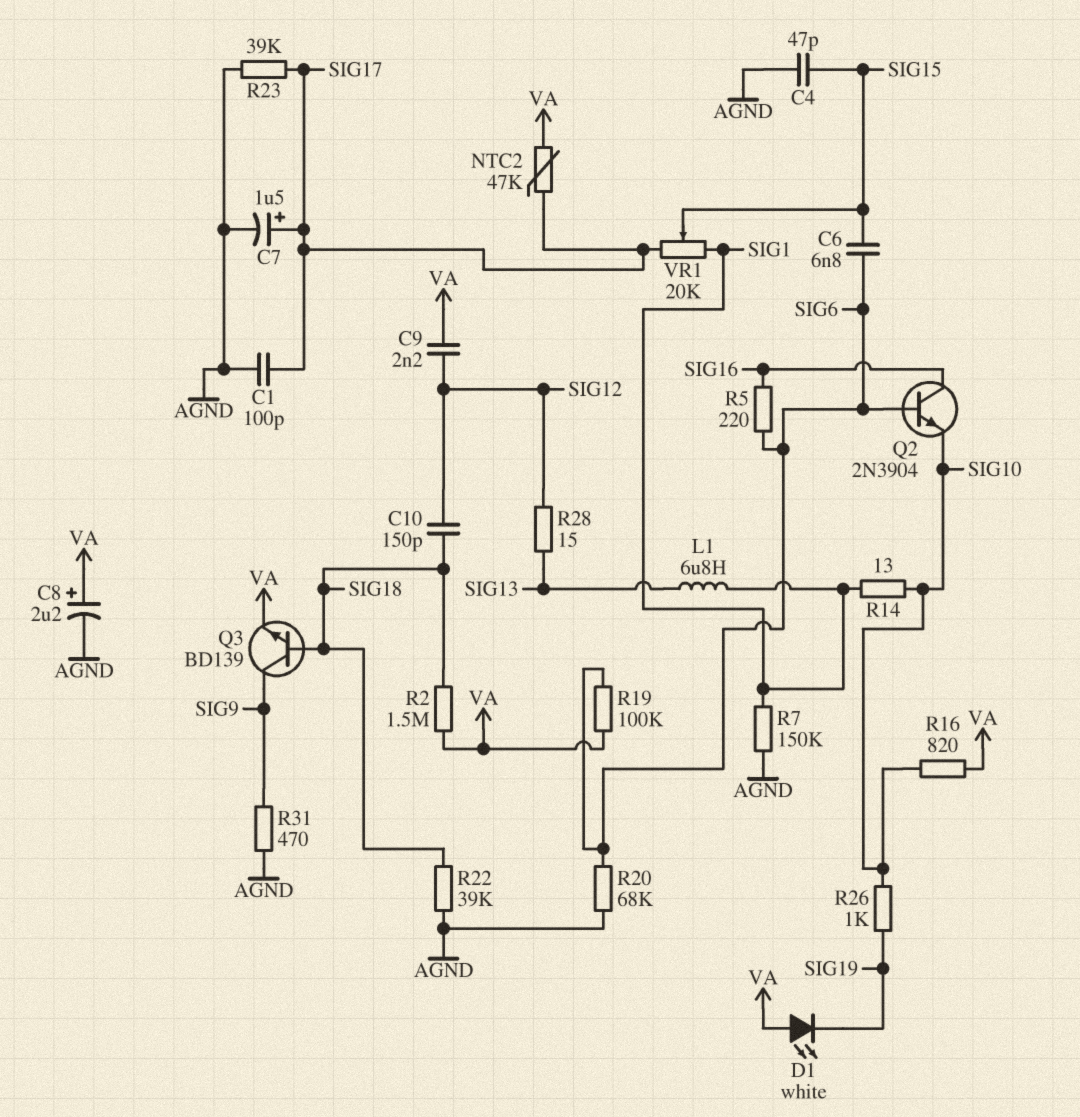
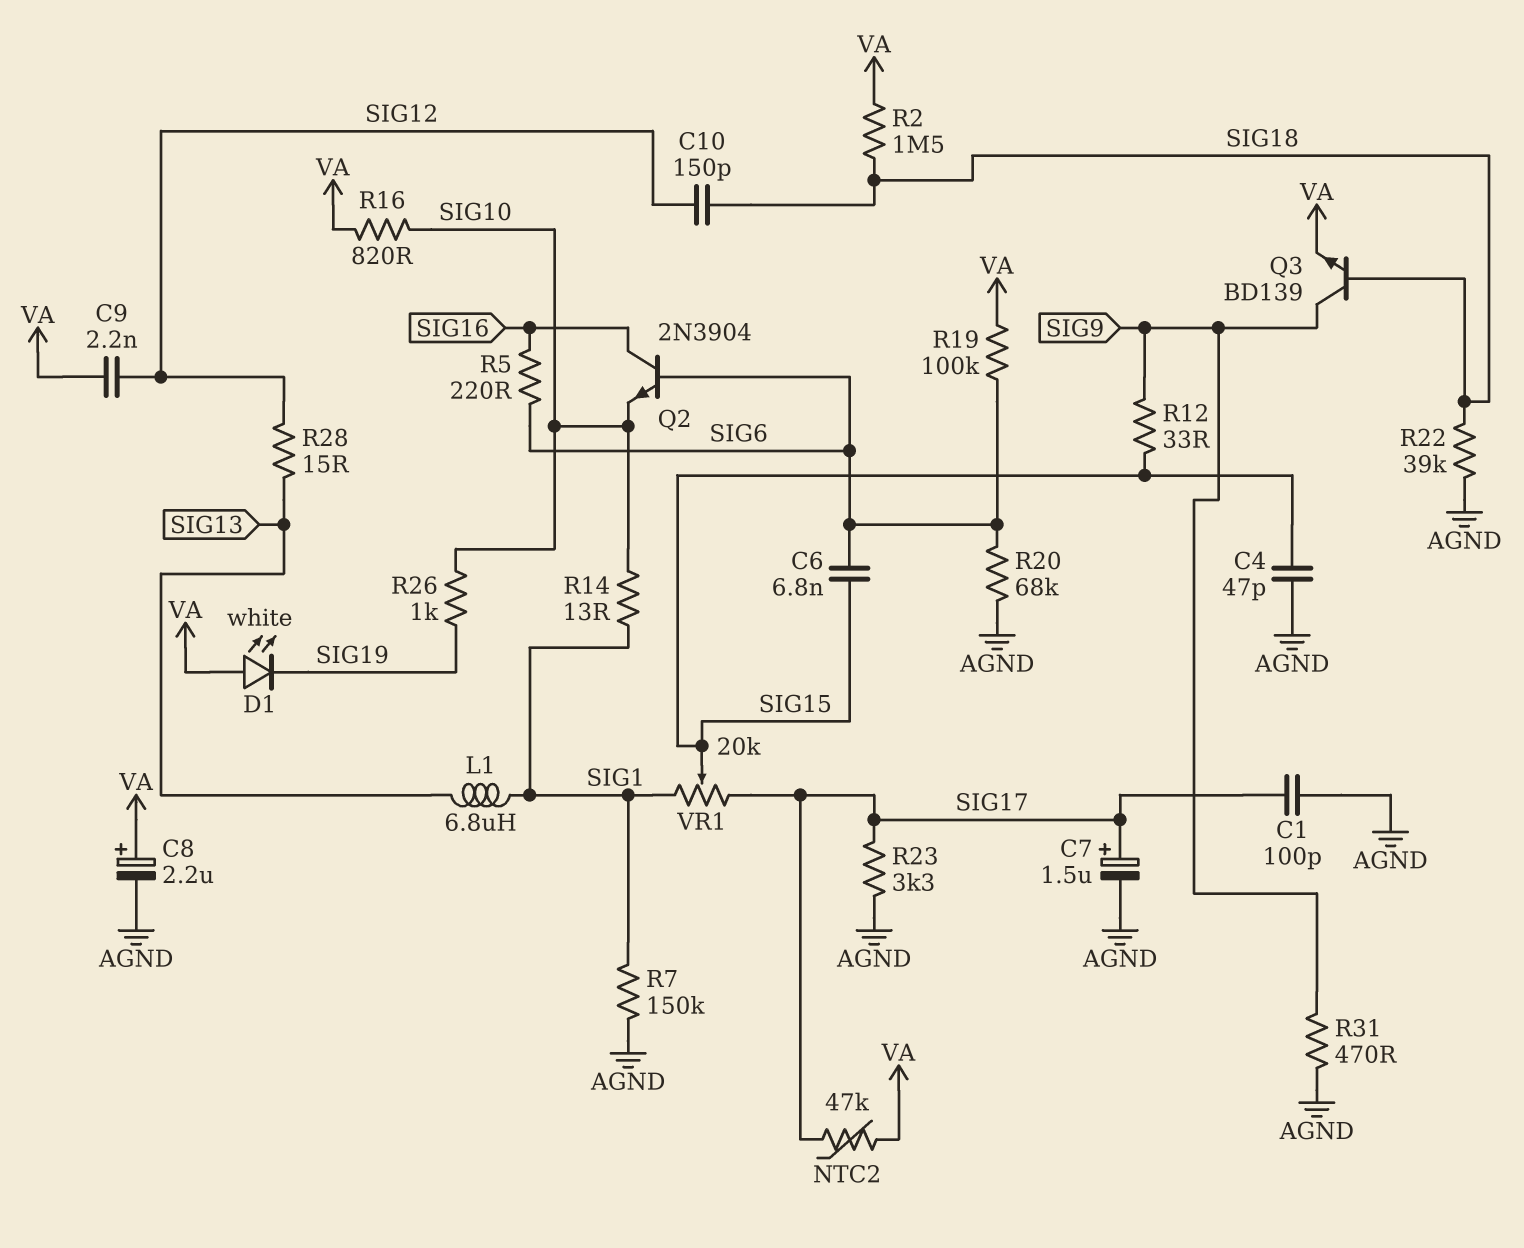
R12: none -> 33 (SIG9, SIG15)
R23: 39k (AGND, SIG17) -> 3.3k (AGND, SIG17)

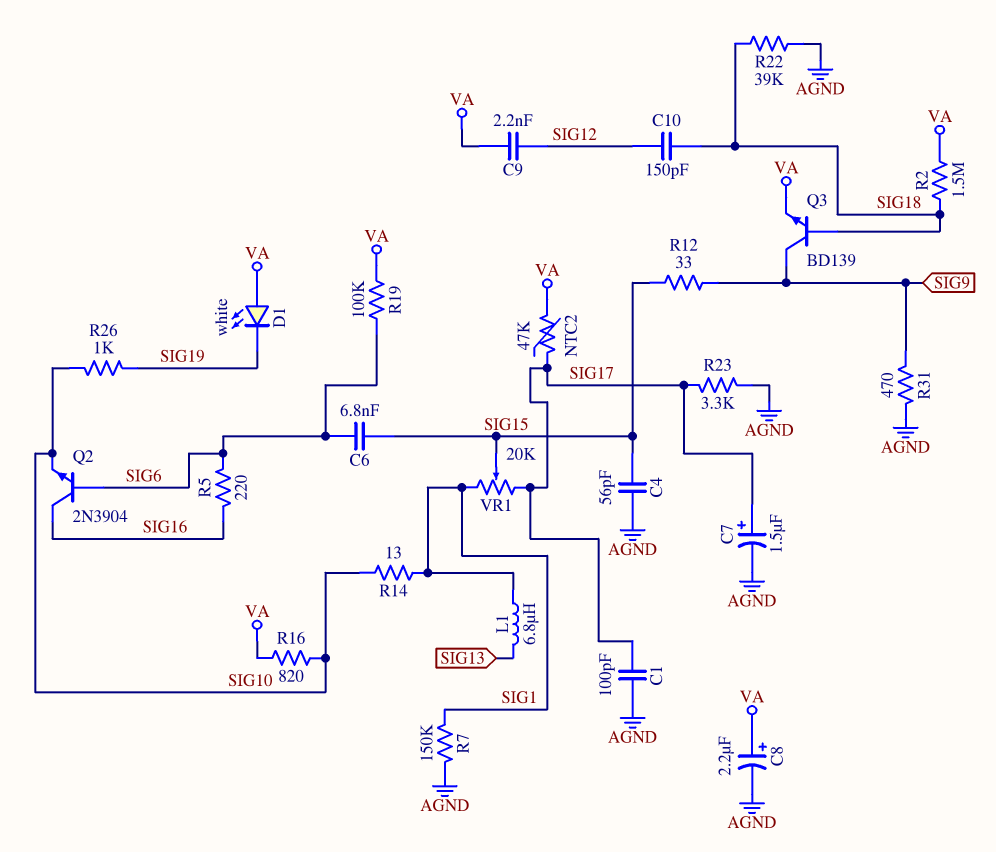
C4: 47pF (AGND, SIG15) -> 56pF (AGND, SIG15)
R20: 68k (AGND, SIG6) -> none
R28: 15 (SIG12, SIG13) -> none

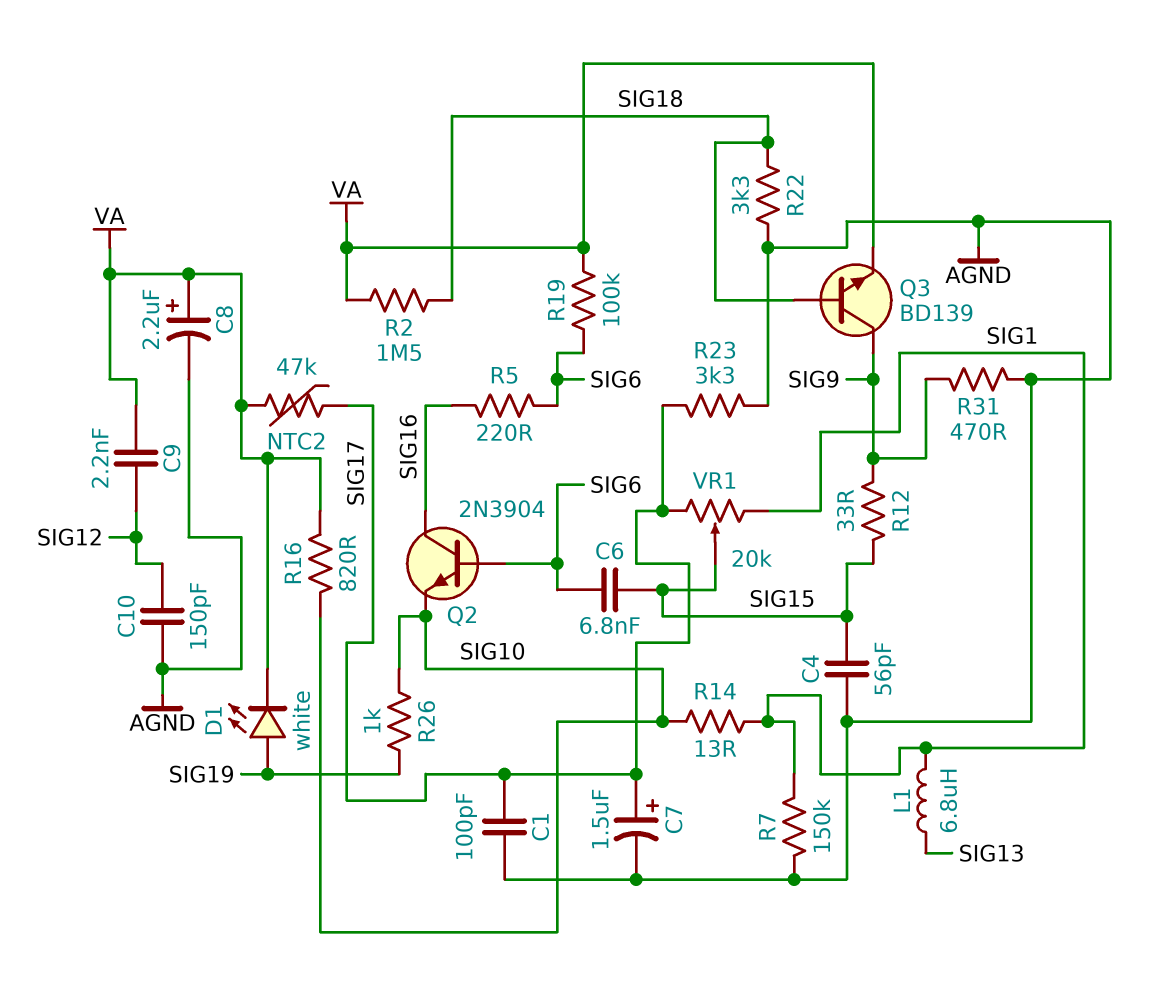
C10: 150pF (SIG12, SIG18) -> 150pF (AGND, SIG12)
D1: LED white (A VA, K SIG19) -> LED white (A SIG19, K VA)
R22: 39k (AGND, SIG18) -> 3.3k (AGND, SIG18)

